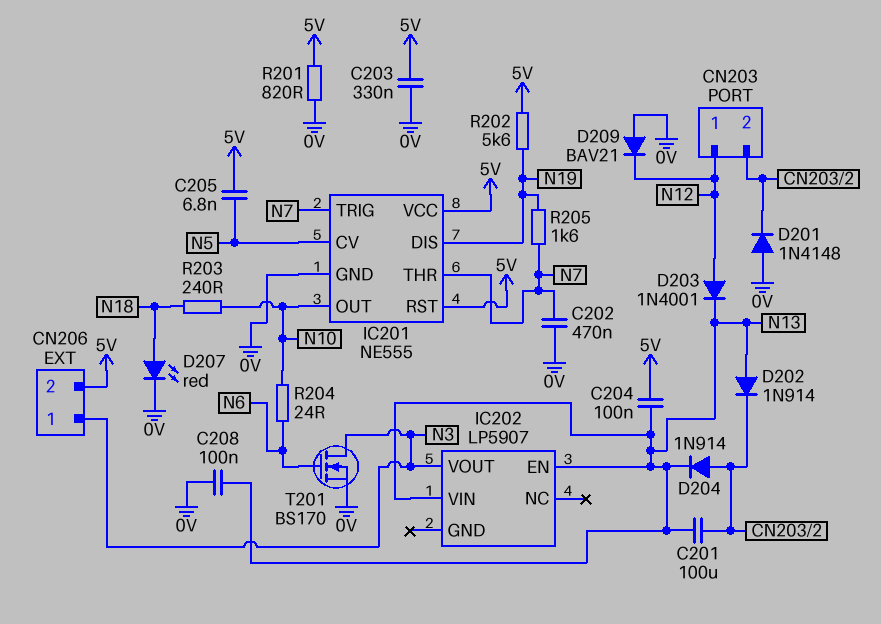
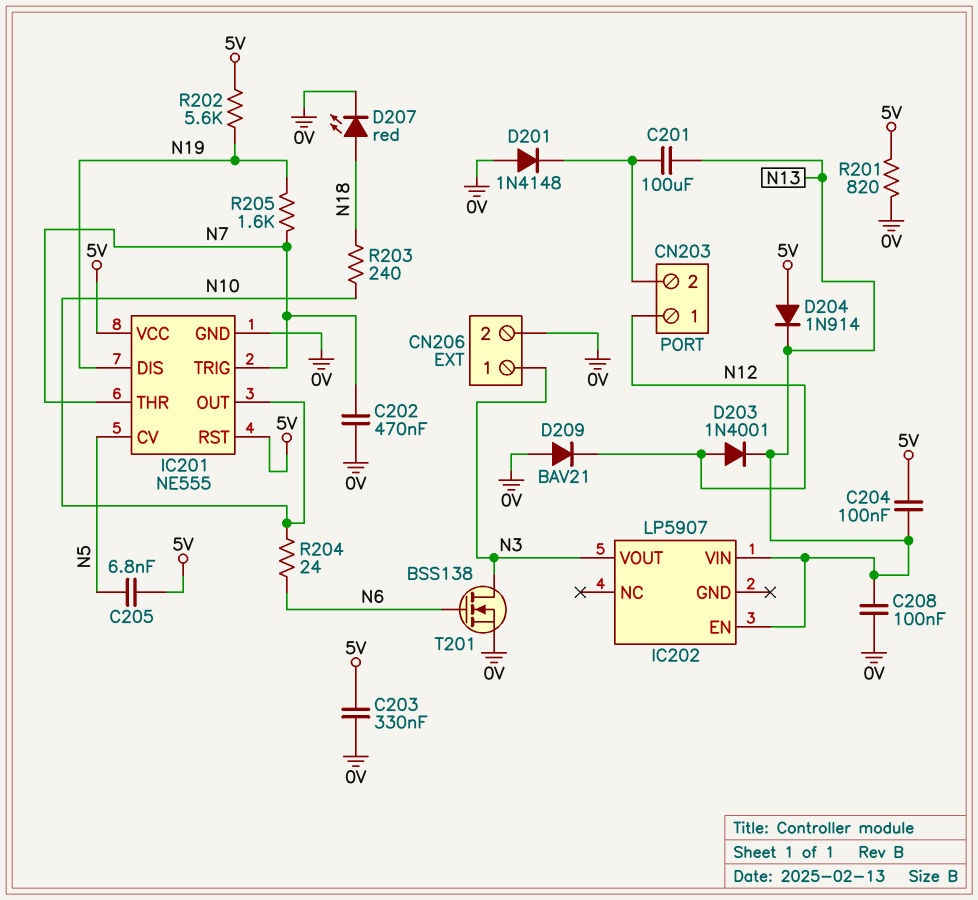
CN206 pin 2: 5V -> 0V
D202: diode 1N914 (A N13, K CN203/2) -> none
D204: diode 1N914 (A CN203/2, K N13) -> diode 1N914 (A 5V, K N13)
T201: NMOS BS170 (G N6, D N3, S 0V) -> NMOS BSS138 (G N6, D N3, S 0V)

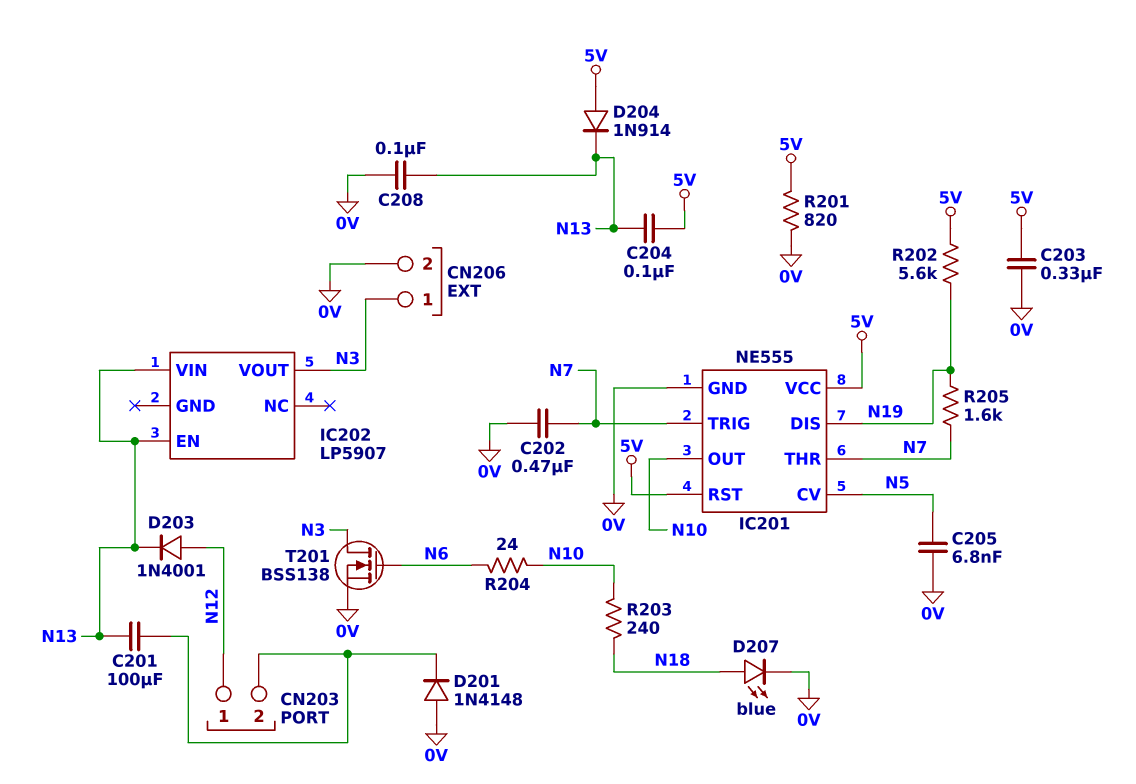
C205: 6.8nF (5V, N5) -> 6.8nF (0V, N5)
D207: LED red (A N18, K 0V) -> LED blue (A N18, K 0V)
D209: diode BAV21 (A 0V, K N12) -> none

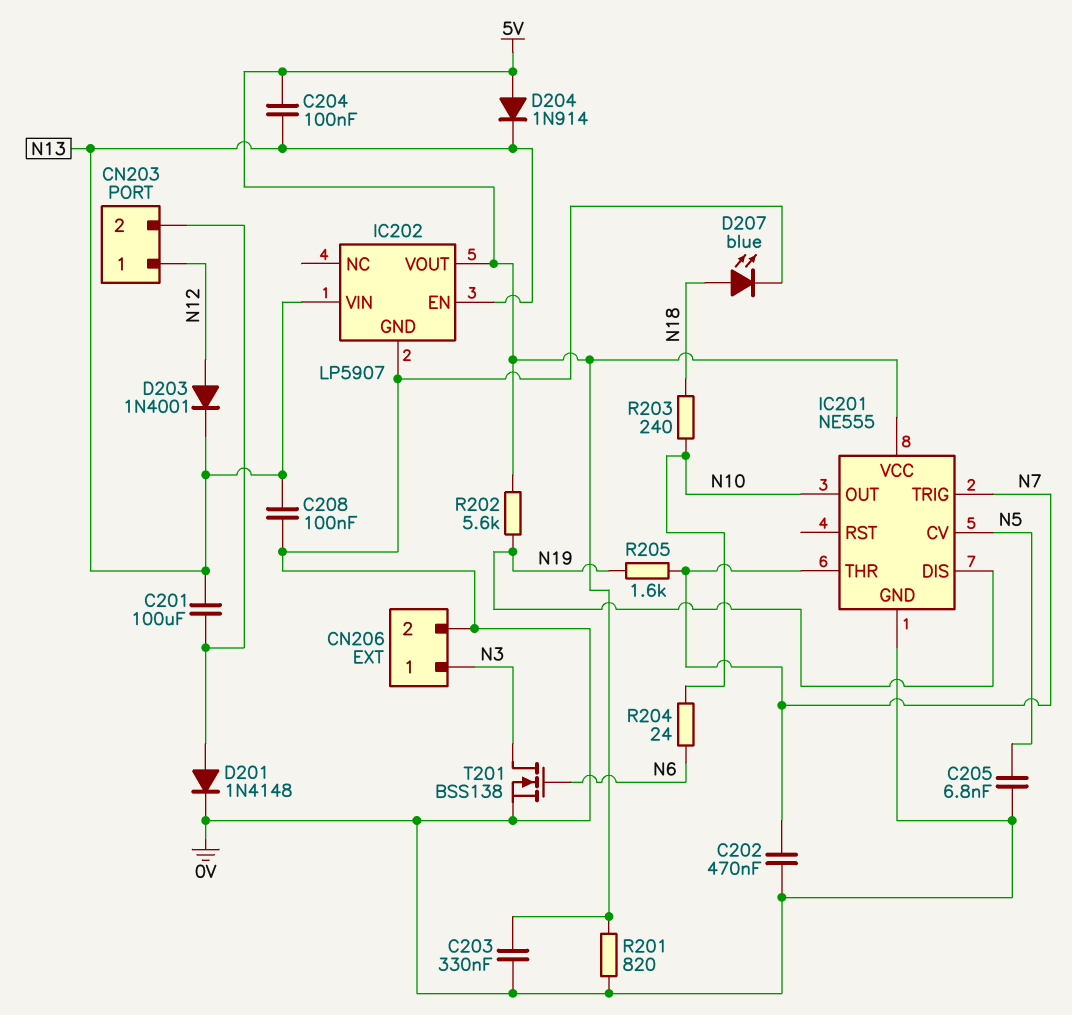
D201: diode 1N4148 (A 0V, K CN203/2) -> diode 1N4148 (A CN203/2, K 0V)
IC201 pin RST: 5V -> none
IC202 pin GND: none -> 0V
IC202 pin VOUT: N3 -> 5V

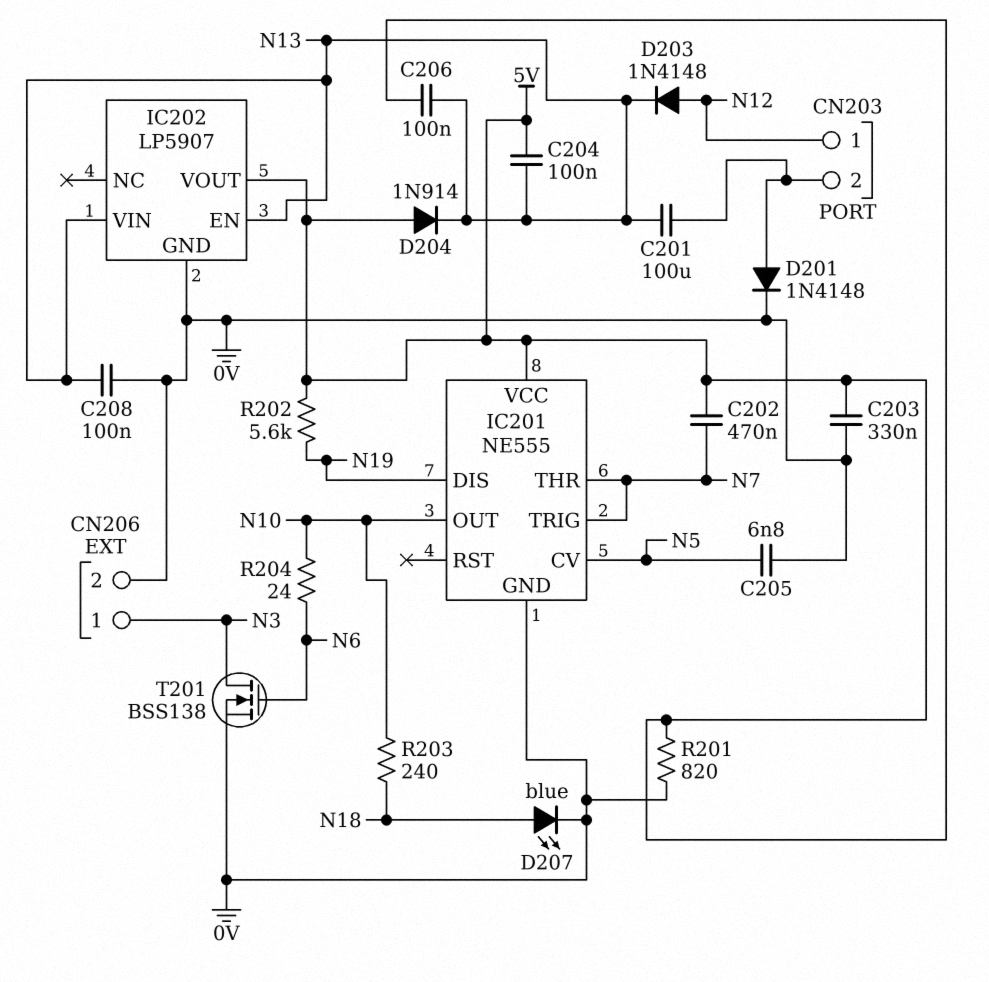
C202: 470nF (0V, N7) -> 470nF (5V, N7)
C206: none -> 100nF (5V, N13)
D203: diode 1N4001 (A N12, K N13) -> diode 1N4148 (A N12, K N13)
R205: 1.6k (N7, N19) -> none

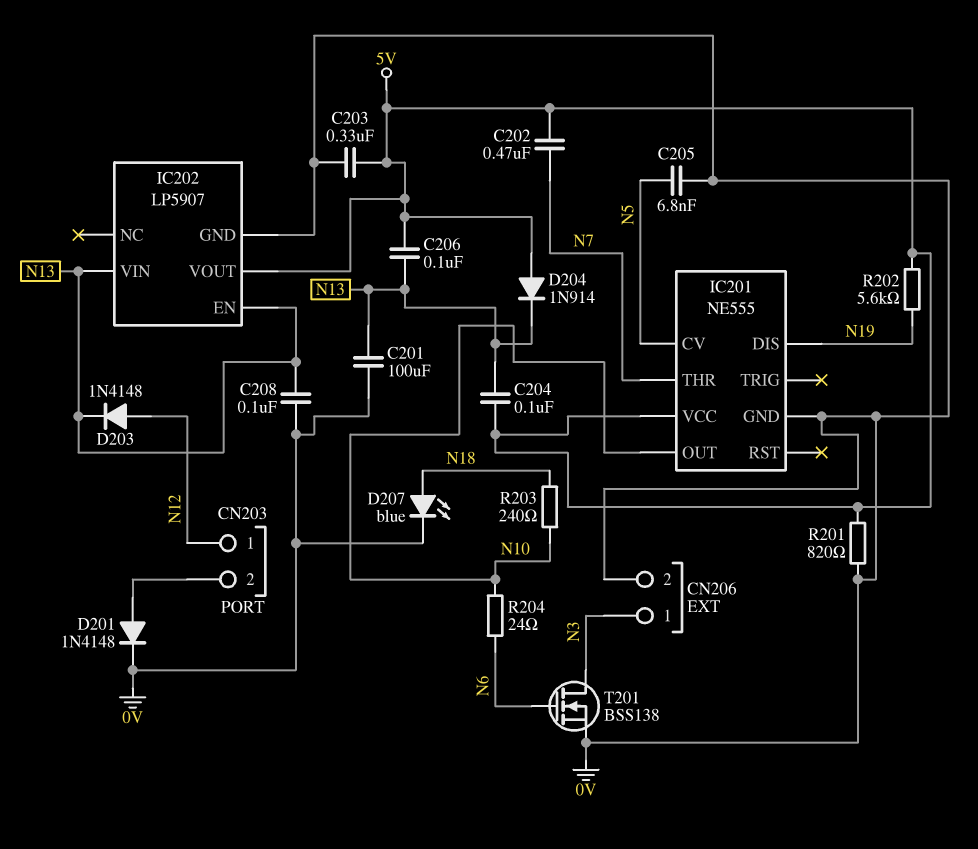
C201: 100uF (CN203/2, N13) -> 100uF (0V, N13)
IC201 pin TRIG: N7 -> none

